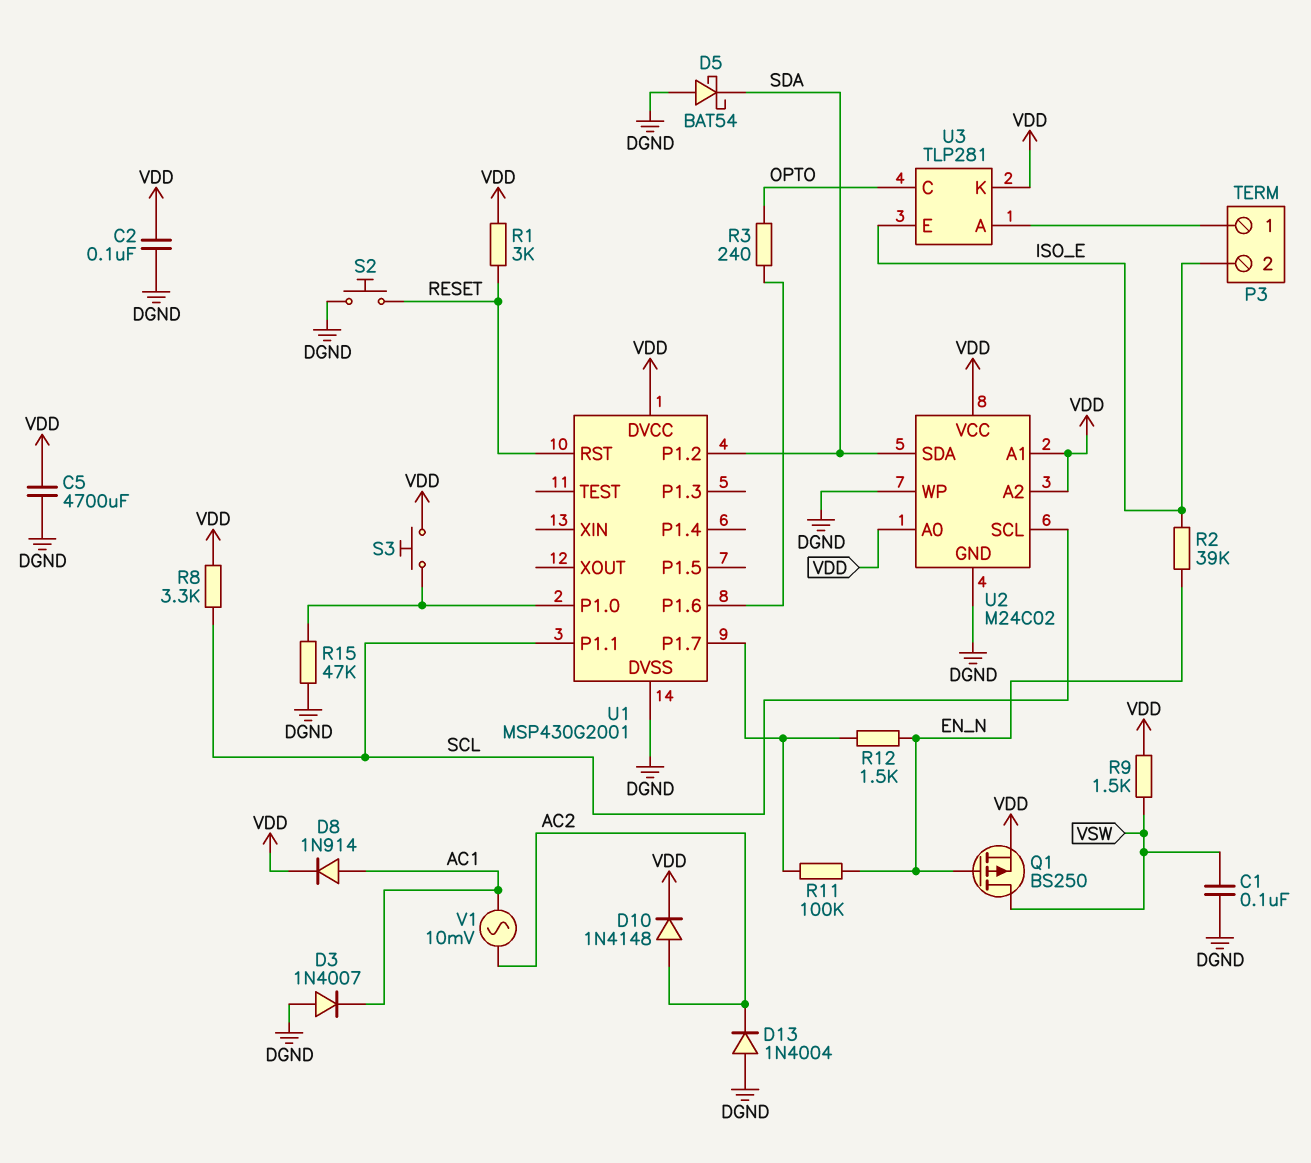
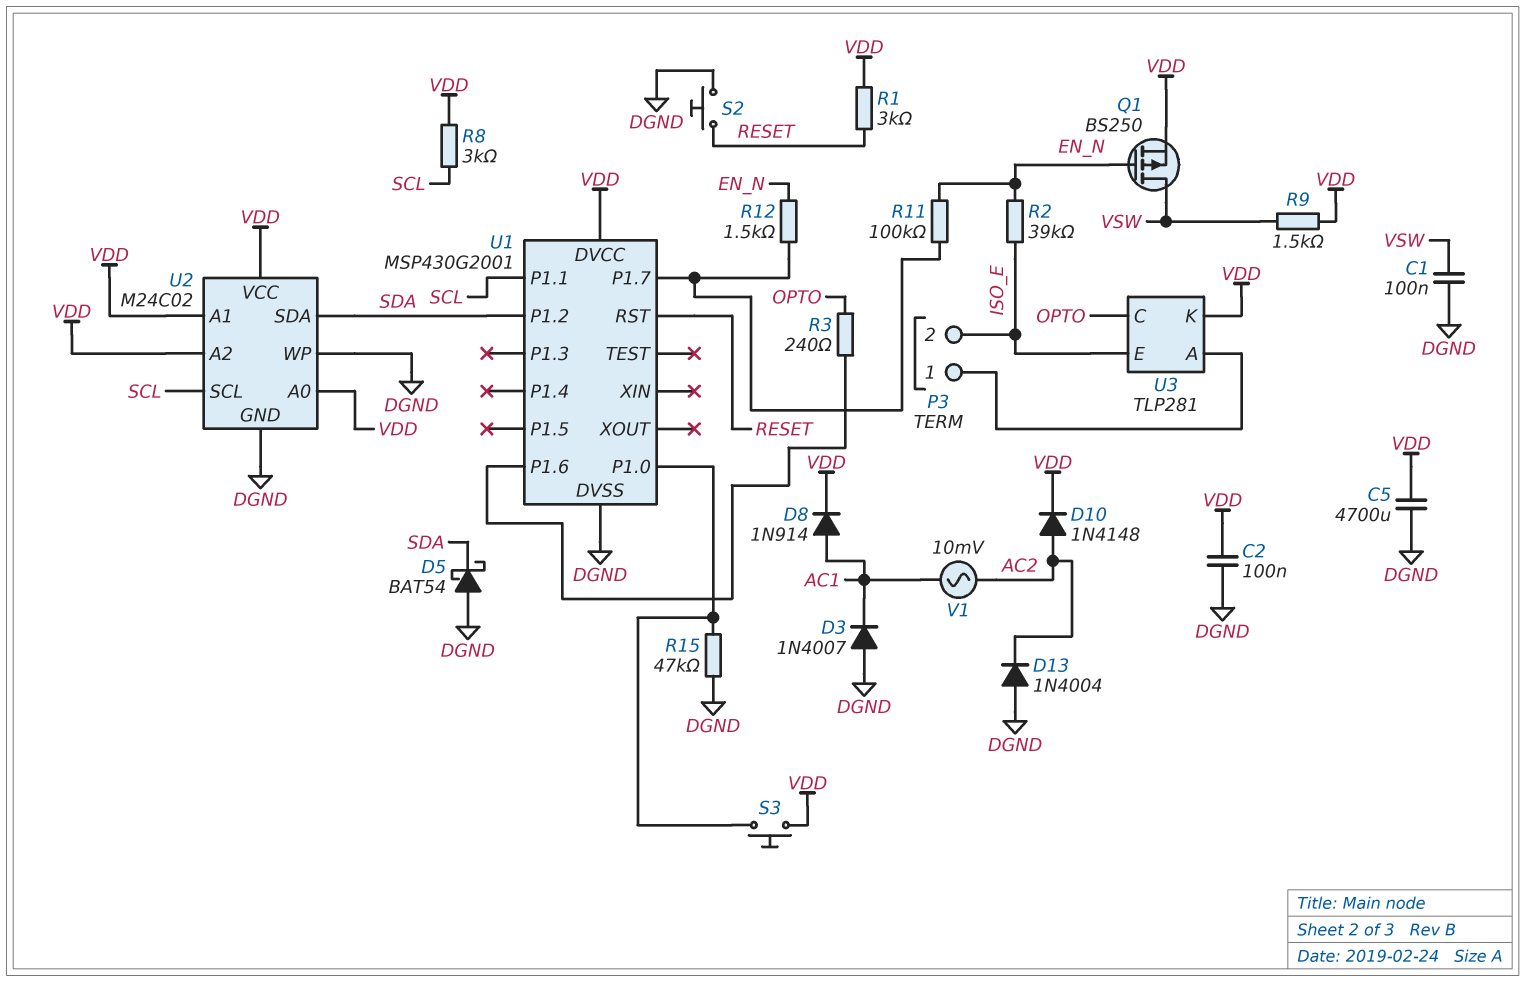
R8: 3.3k (SCL, VDD) -> 3k (SCL, VDD)

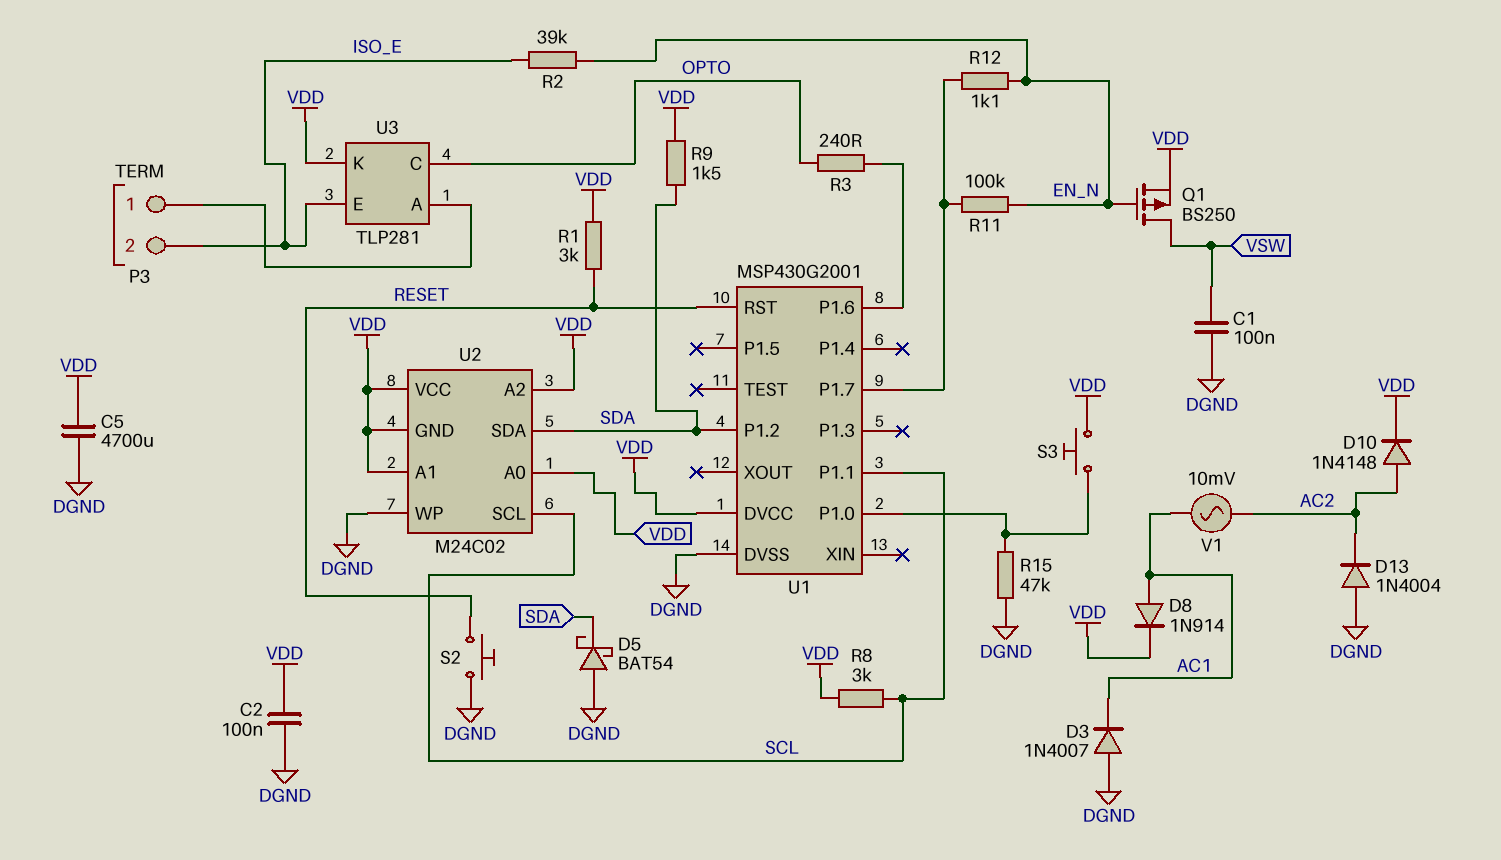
R9: 1.5k (VDD, VSW) -> 1.5k (SDA, VDD)
R12: 1.5k (EN_N, U1/P1.7) -> 1.1k (EN_N, U1/P1.7)
U2 pin GND: DGND -> VDD

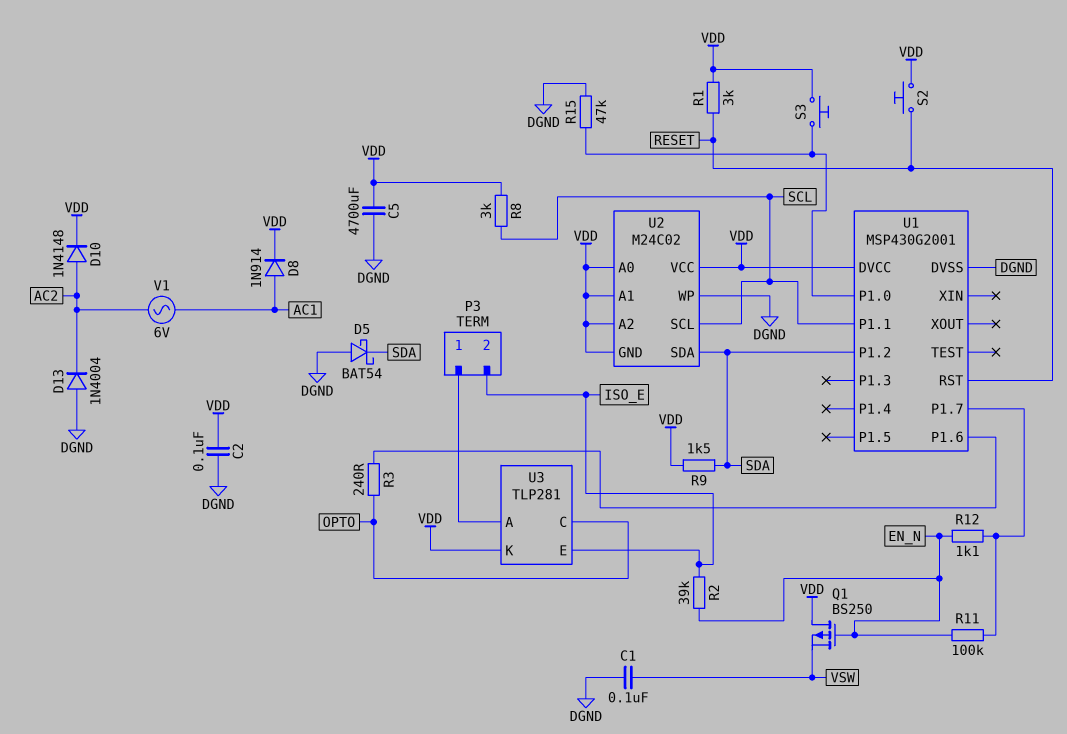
D3: diode 1N4007 (A DGND, K AC1) -> none
Q1: PMOS BS250 (G EN_N, D VSW, S VDD) -> PMOS BS250 (G EN_N, D VDD, S VSW)
S2: button (DGND, RESET) -> button (RESET, VDD)
V1: AC 10mV (AC1, AC2) -> AC 6V (AC1, AC2)

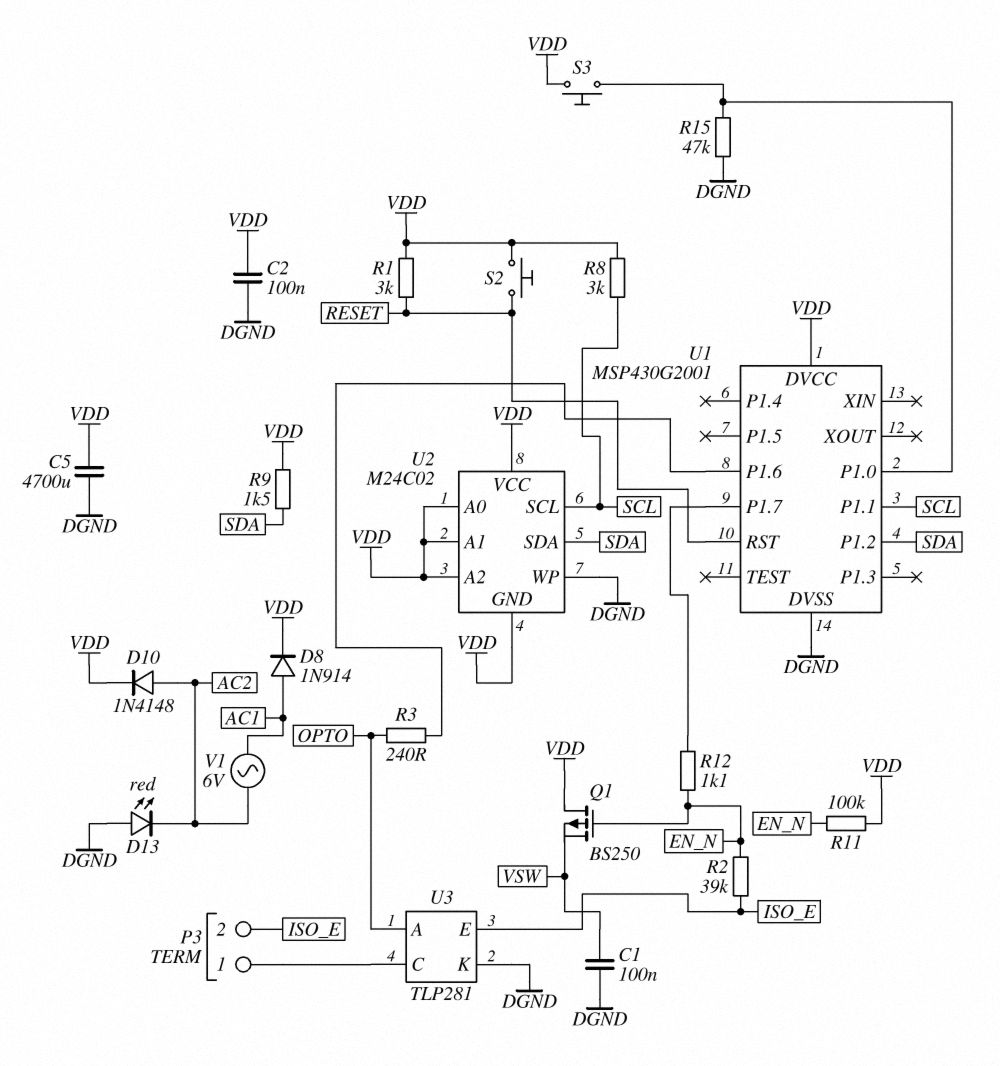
D5: schottky BAT54 (A DGND, K SDA) -> none
D13: diode 1N4004 (A DGND, K AC2) -> LED red (A DGND, K AC2)
R11: 100k (EN_N, U1/P1.7) -> 100k (EN_N, VDD)
U3 pin A: P3/1 -> OPTO
U3 pin C: OPTO -> P3/1
U3 pin K: VDD -> DGND

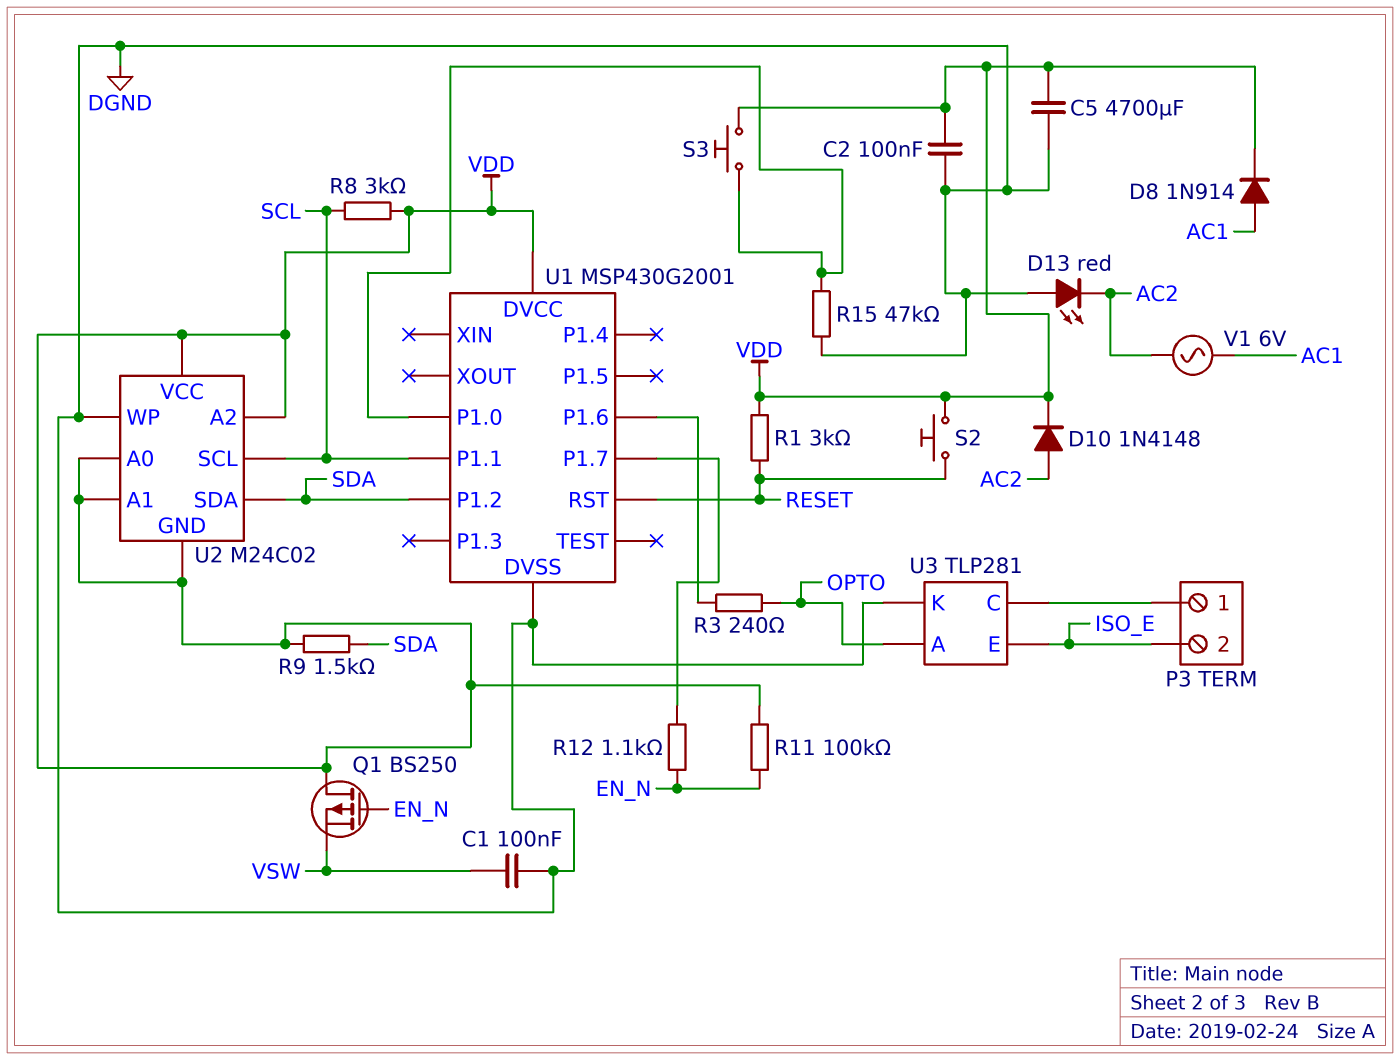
R2: 39k (EN_N, ISO_E) -> none

